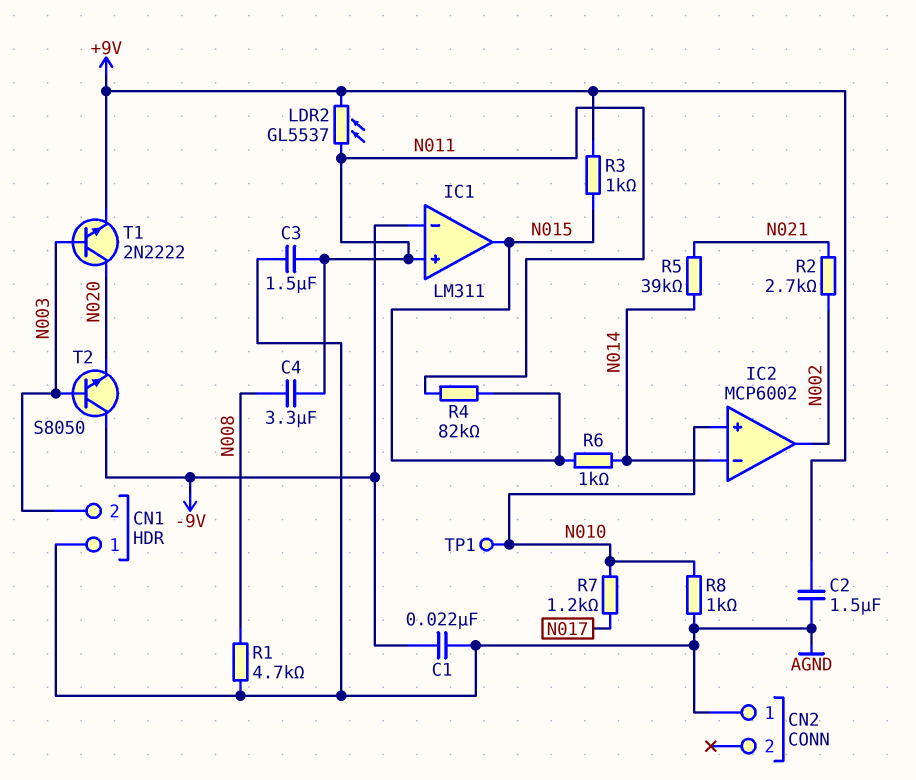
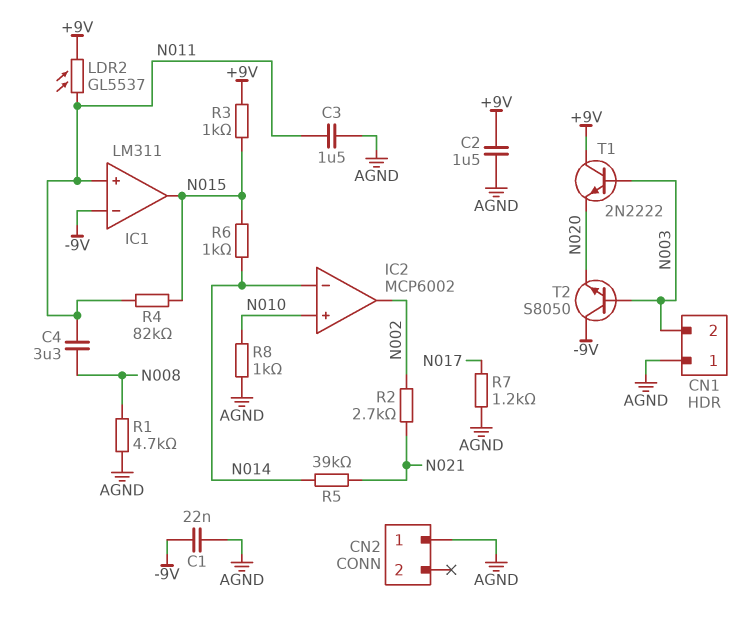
R7: 1.2k (N010, N017) -> 1.2k (AGND, N017)
T1: NPN 2N2222 (B N003, C N020, E +9V) -> NPN 2N2222 (B N003, C +9V, E N020)
TP1: test point (N010) -> none

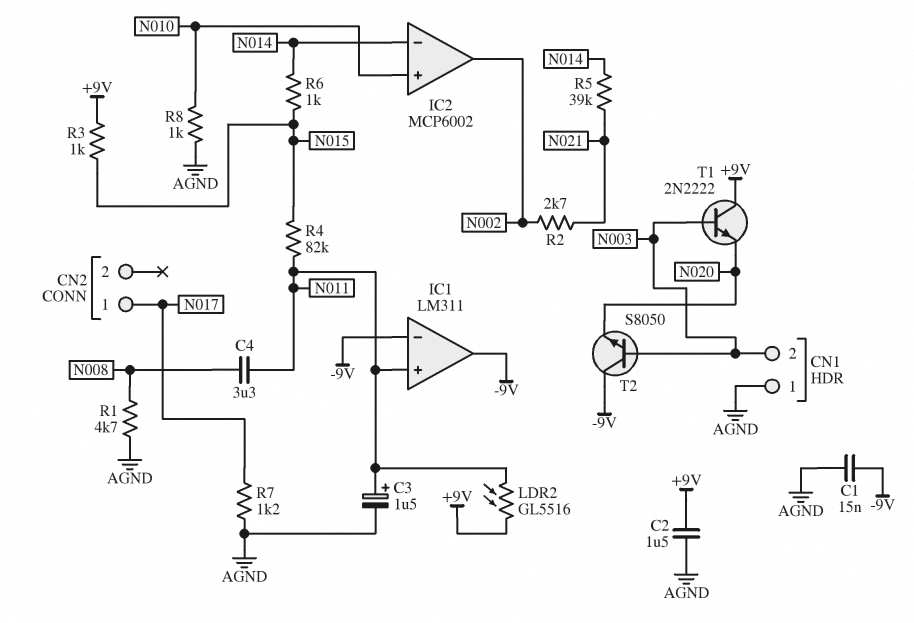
C1: 22nF (-9V, AGND) -> 15nF (-9V, AGND)
C3: 1.5uF (AGND, N011) -> 1.5uF (plus N011, minus AGND)
CN2 pin 1: AGND -> N017
IC1 pin out: N015 -> -9V
LDR2: GL5537 (+9V, N011) -> GL5516 (+9V, N011)

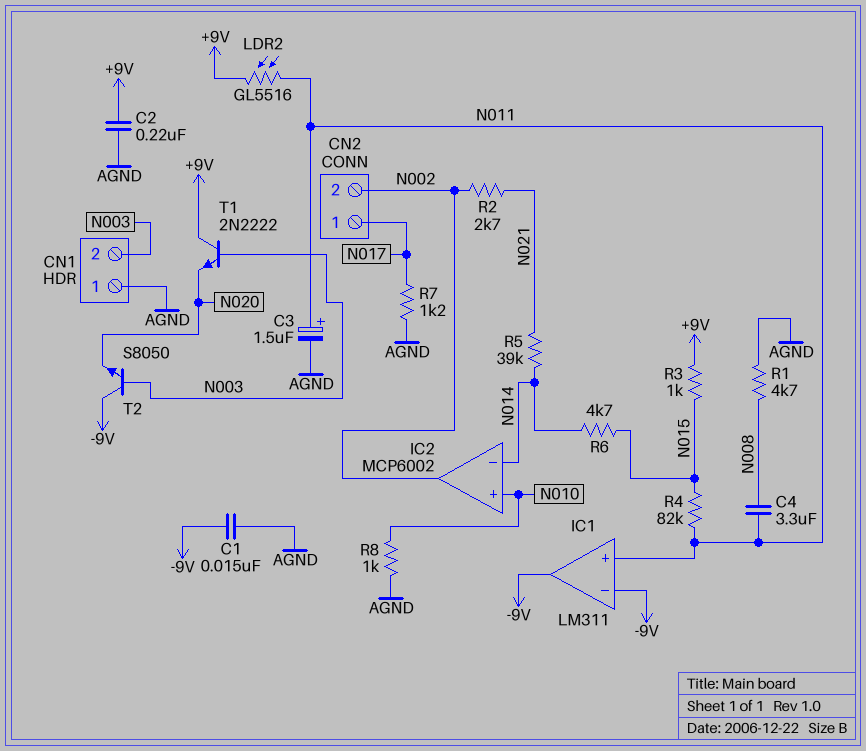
C2: 1.5uF (+9V, AGND) -> 220nF (+9V, AGND)
CN2 pin 2: none -> N002
R6: 1k (N014, N015) -> 4.7k (N014, N015)

